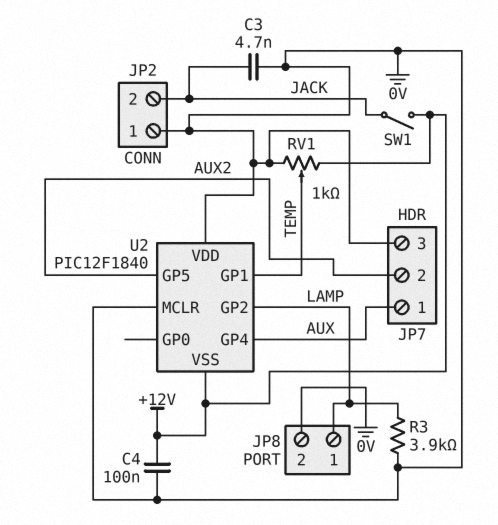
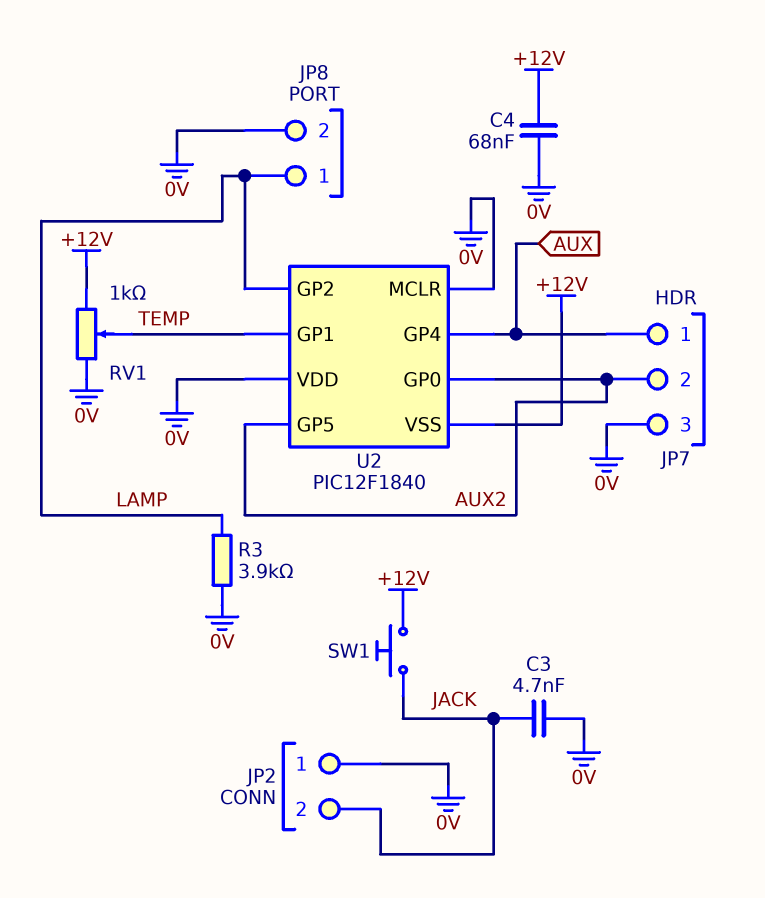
C4: 100nF (+12V, 0V) -> 68nF (+12V, 0V)
SW1: switch (+12V, JACK) -> button (+12V, JACK)
U2 pin GP0: none -> AUX2

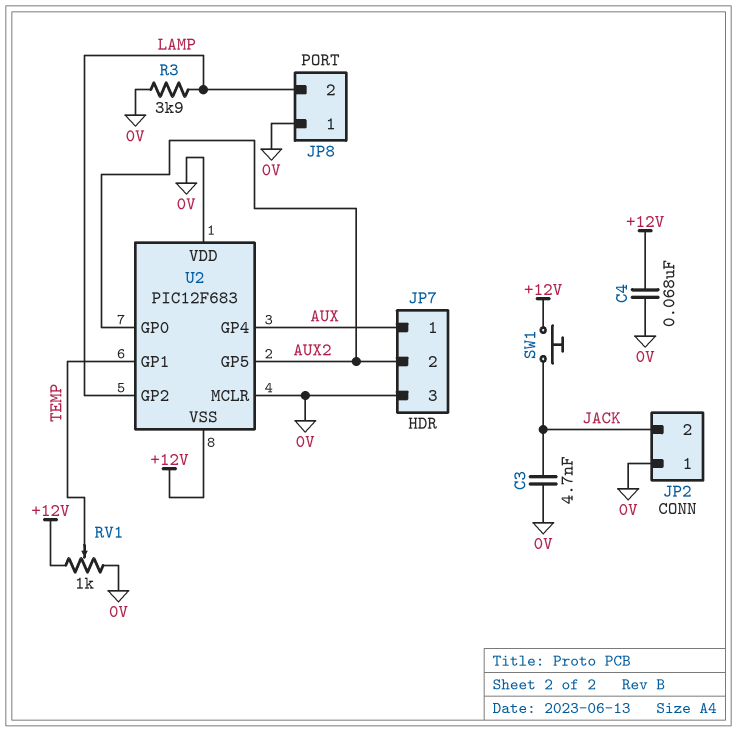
JP8 pin 1: LAMP -> 0V
JP8 pin 2: 0V -> LAMP
U2: PIC12F1840 -> PIC12F683

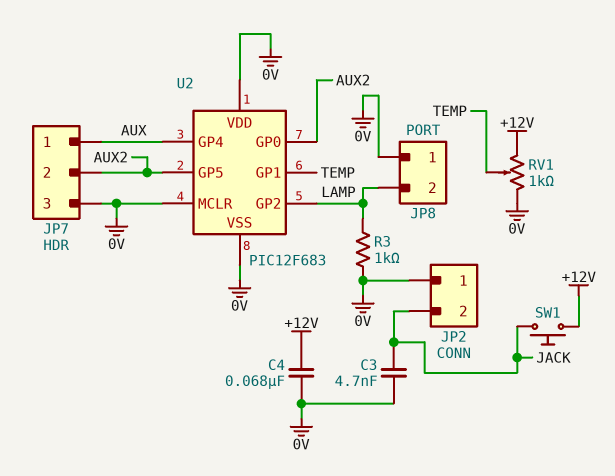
R3: 3.9k (0V, LAMP) -> 1k (0V, LAMP)
U2 pin VSS: +12V -> 0V

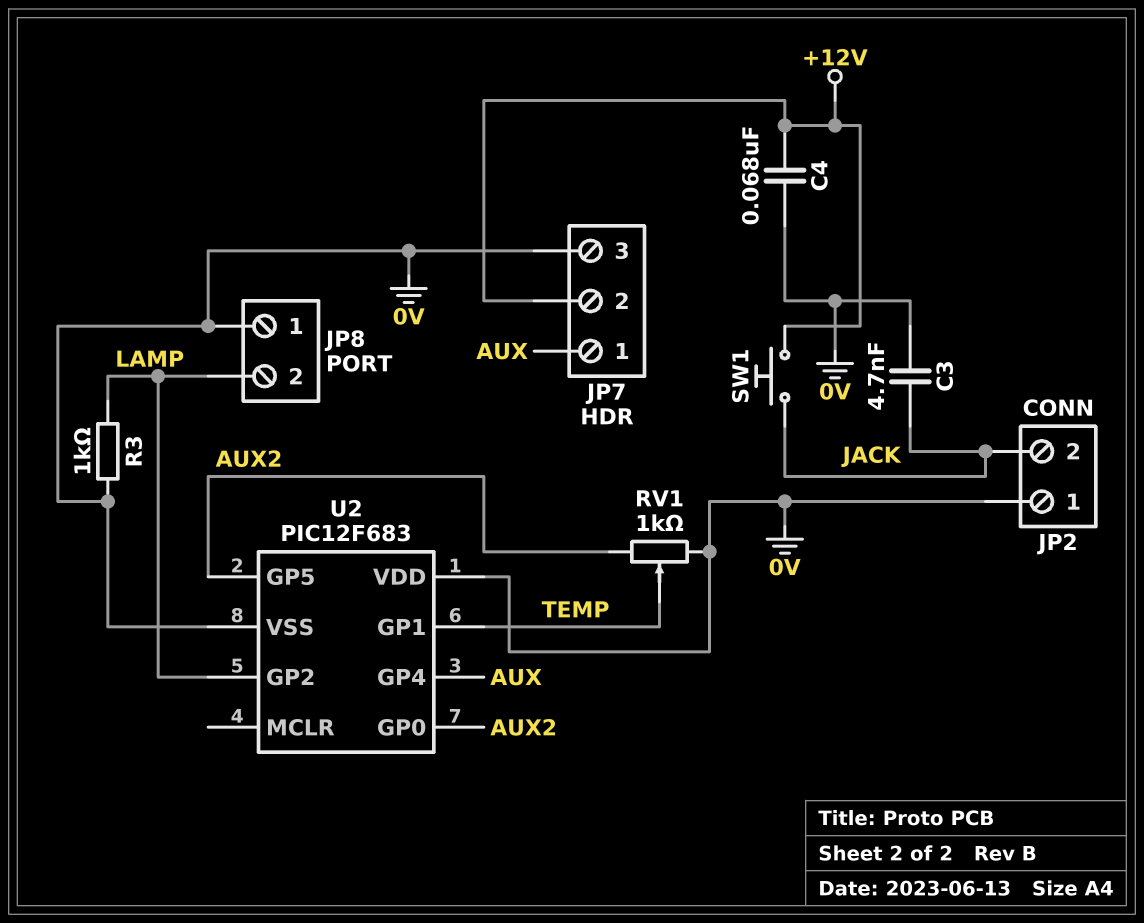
JP7 pin 2: AUX2 -> +12V
RV1: 1k (+12V, 0V, wiper TEMP) -> 1k (0V, AUX2, wiper TEMP)
U2 pin MCLR: 0V -> none

